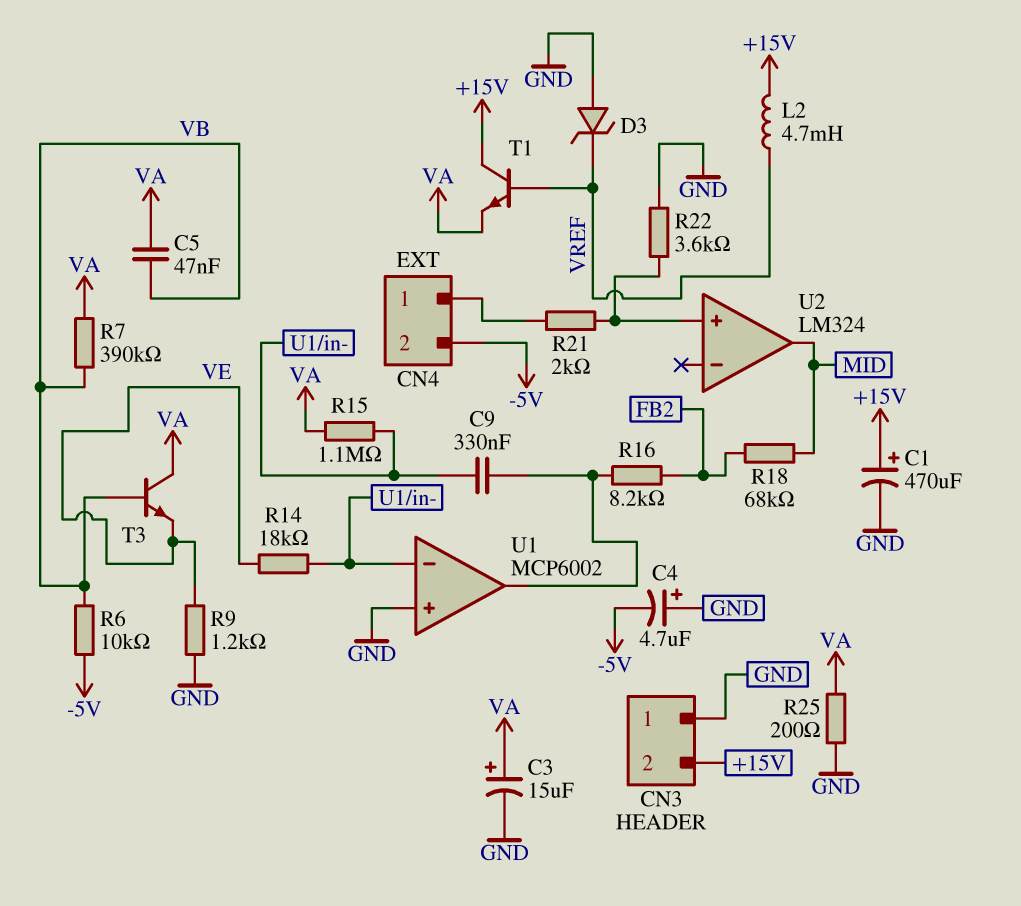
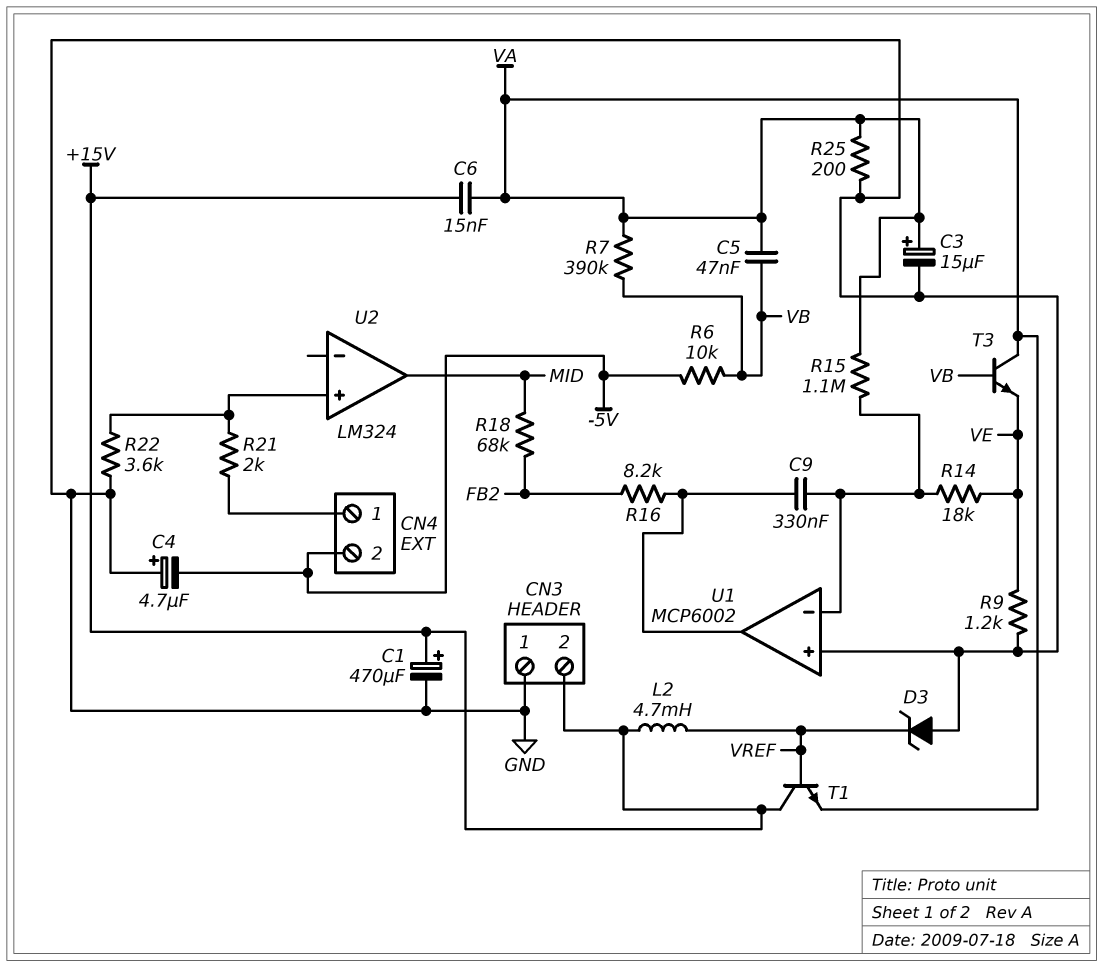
C6: none -> 15nF (+15V, VA)

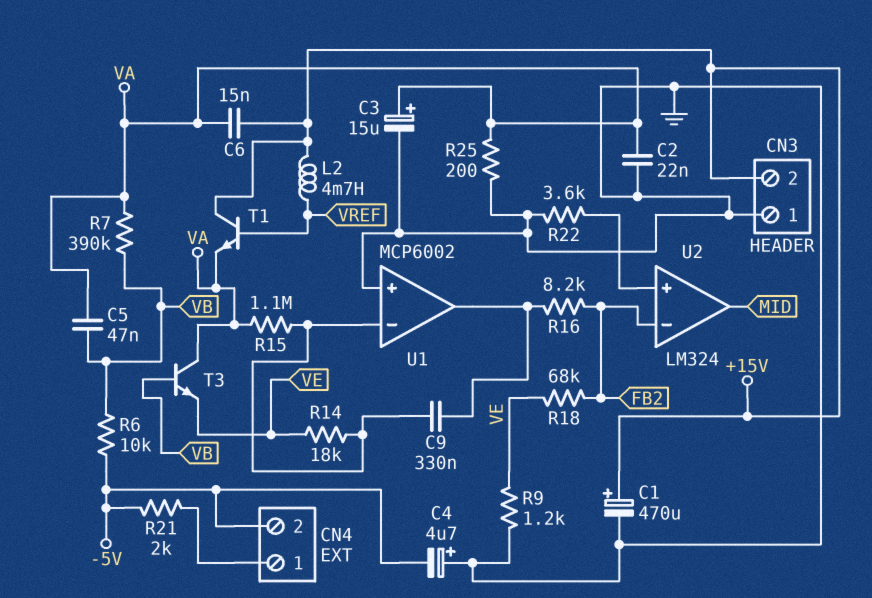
C2: none -> 22nF (GND, VA)
D3: zener (A GND, K VREF) -> none
R18: 68k (FB2, MID) -> 68k (FB2, VE)
R21: 2k (CN4/1, U2/in+) -> 2k (-5V, CN4/1)
U2 pin in-: none -> FB2

